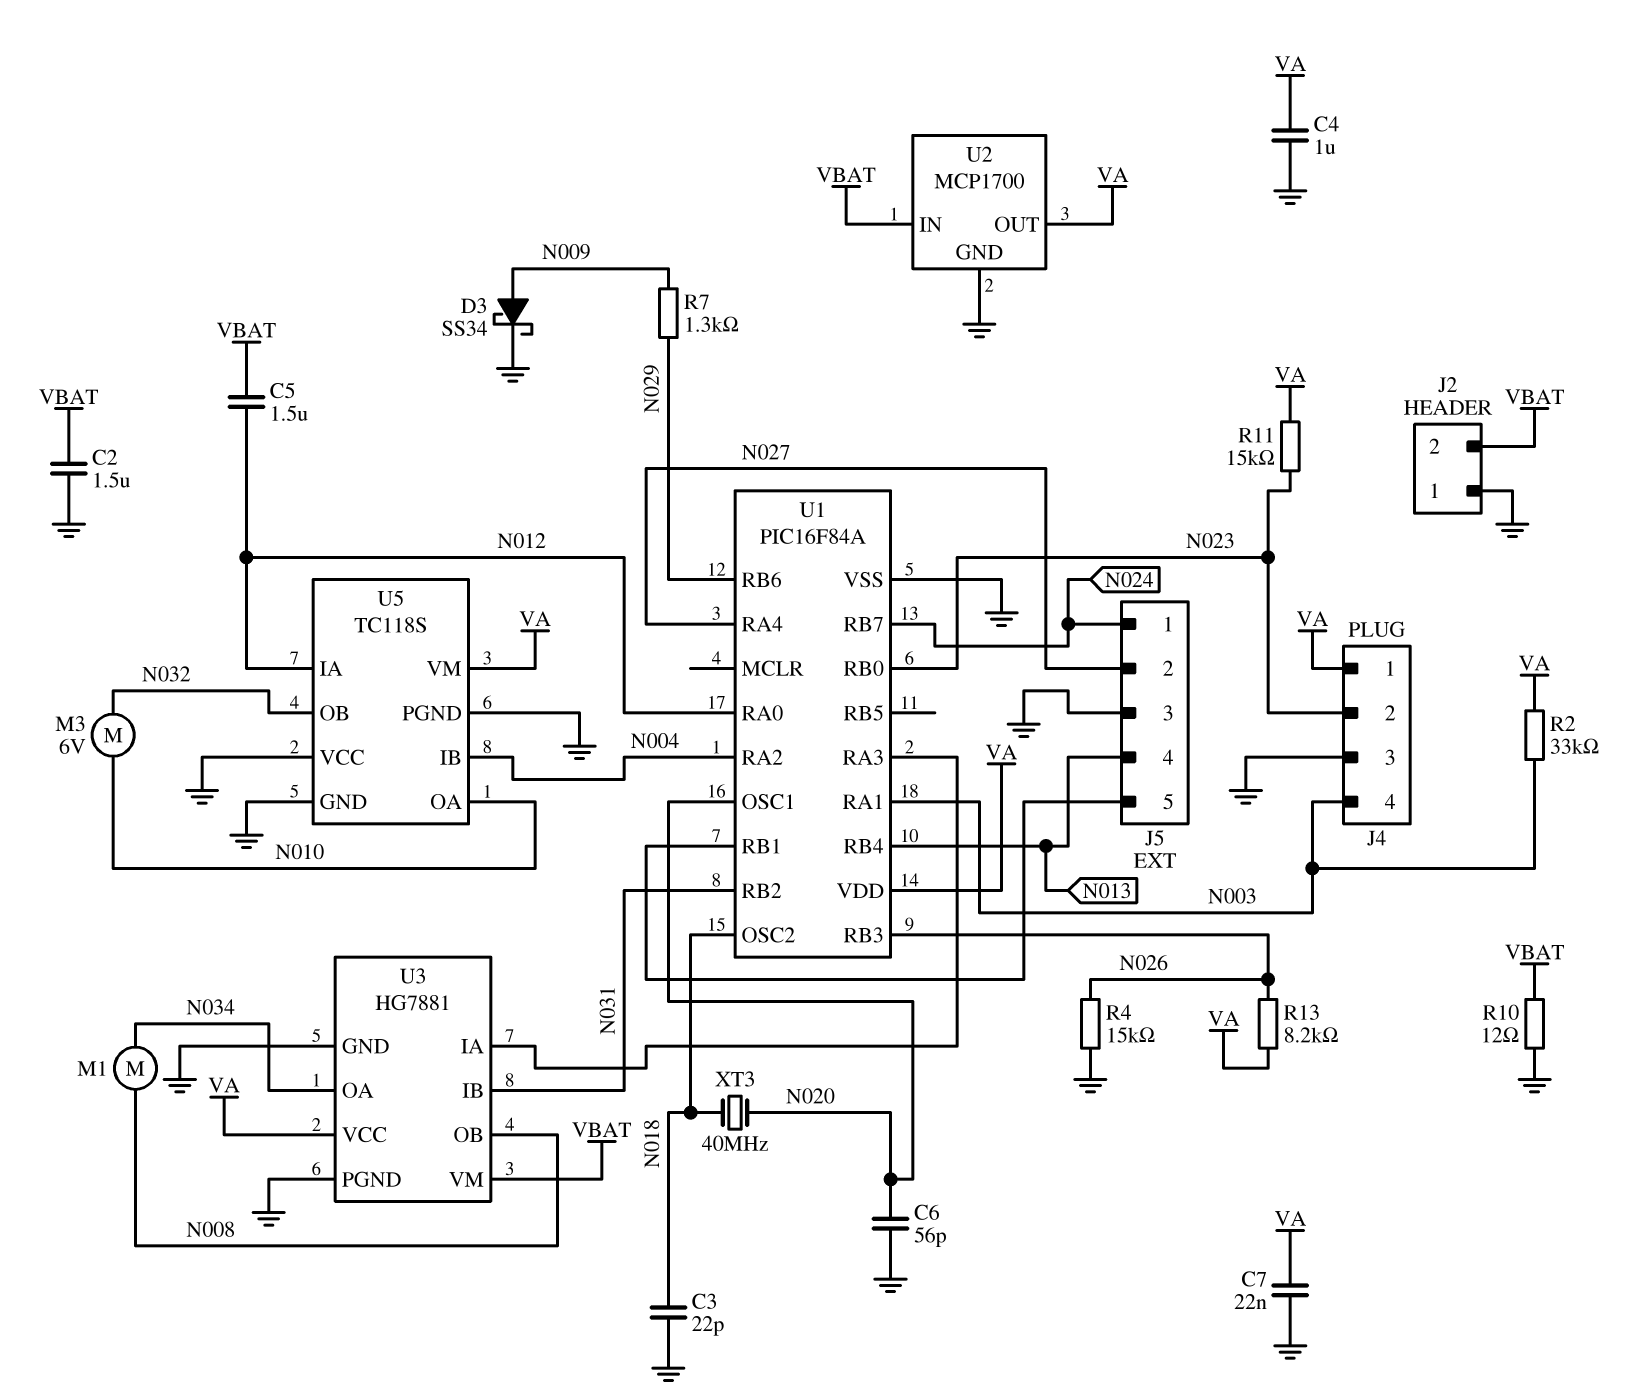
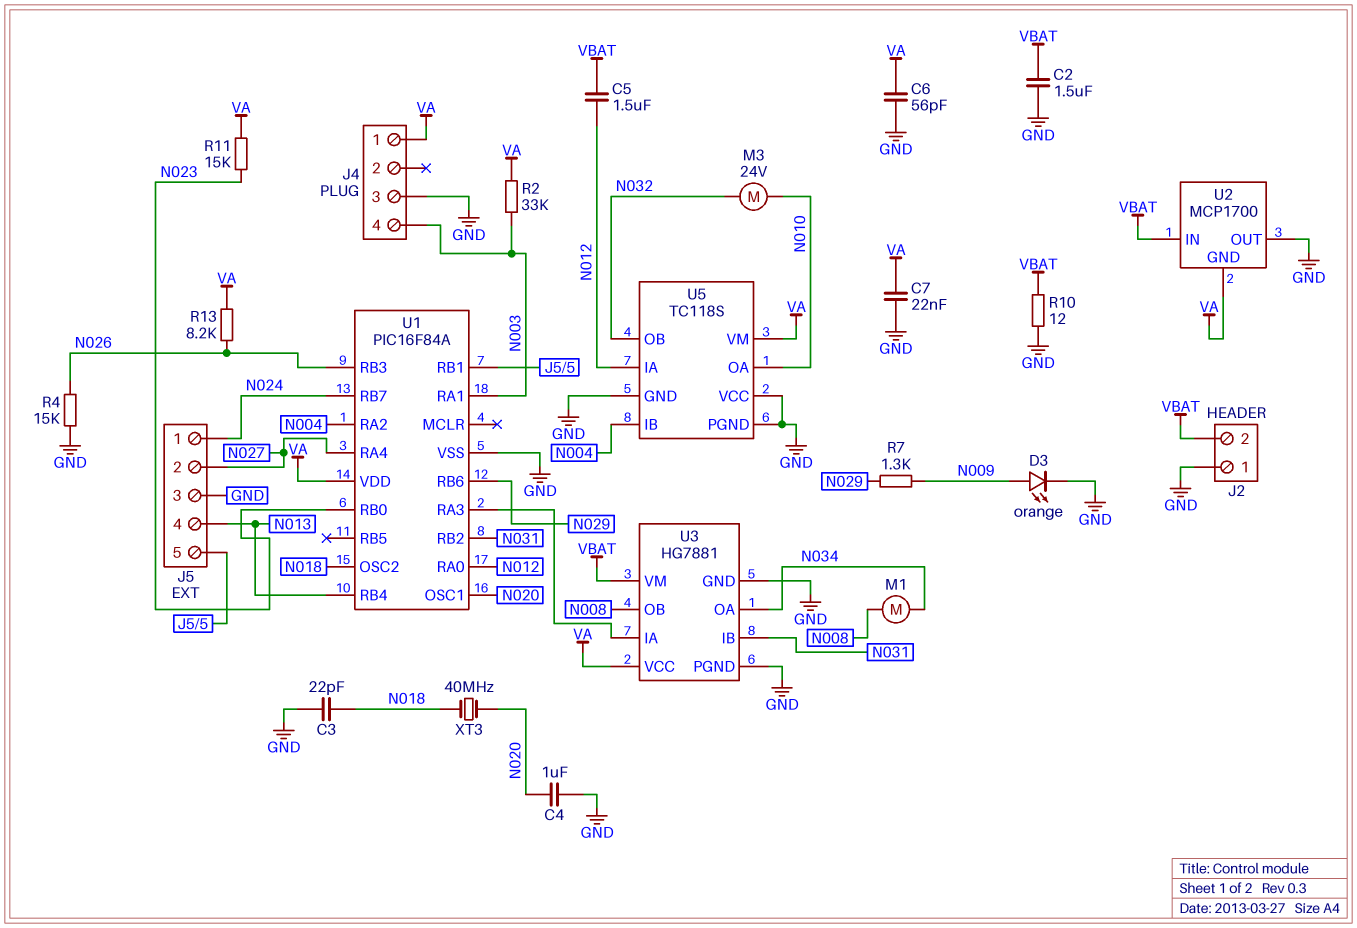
C4: 1uF (GND, VA) -> 1uF (GND, N020)
C6: 56pF (GND, N020) -> 56pF (GND, VA)
D3: schottky SS34 (A N009, K GND) -> LED orange (A N009, K GND)
J4 pin 2: N023 -> none
M3: motor 6V (N010, N032) -> motor 24V (N010, N032)
U2 pin GND: GND -> VA
U2 pin OUT: VA -> GND

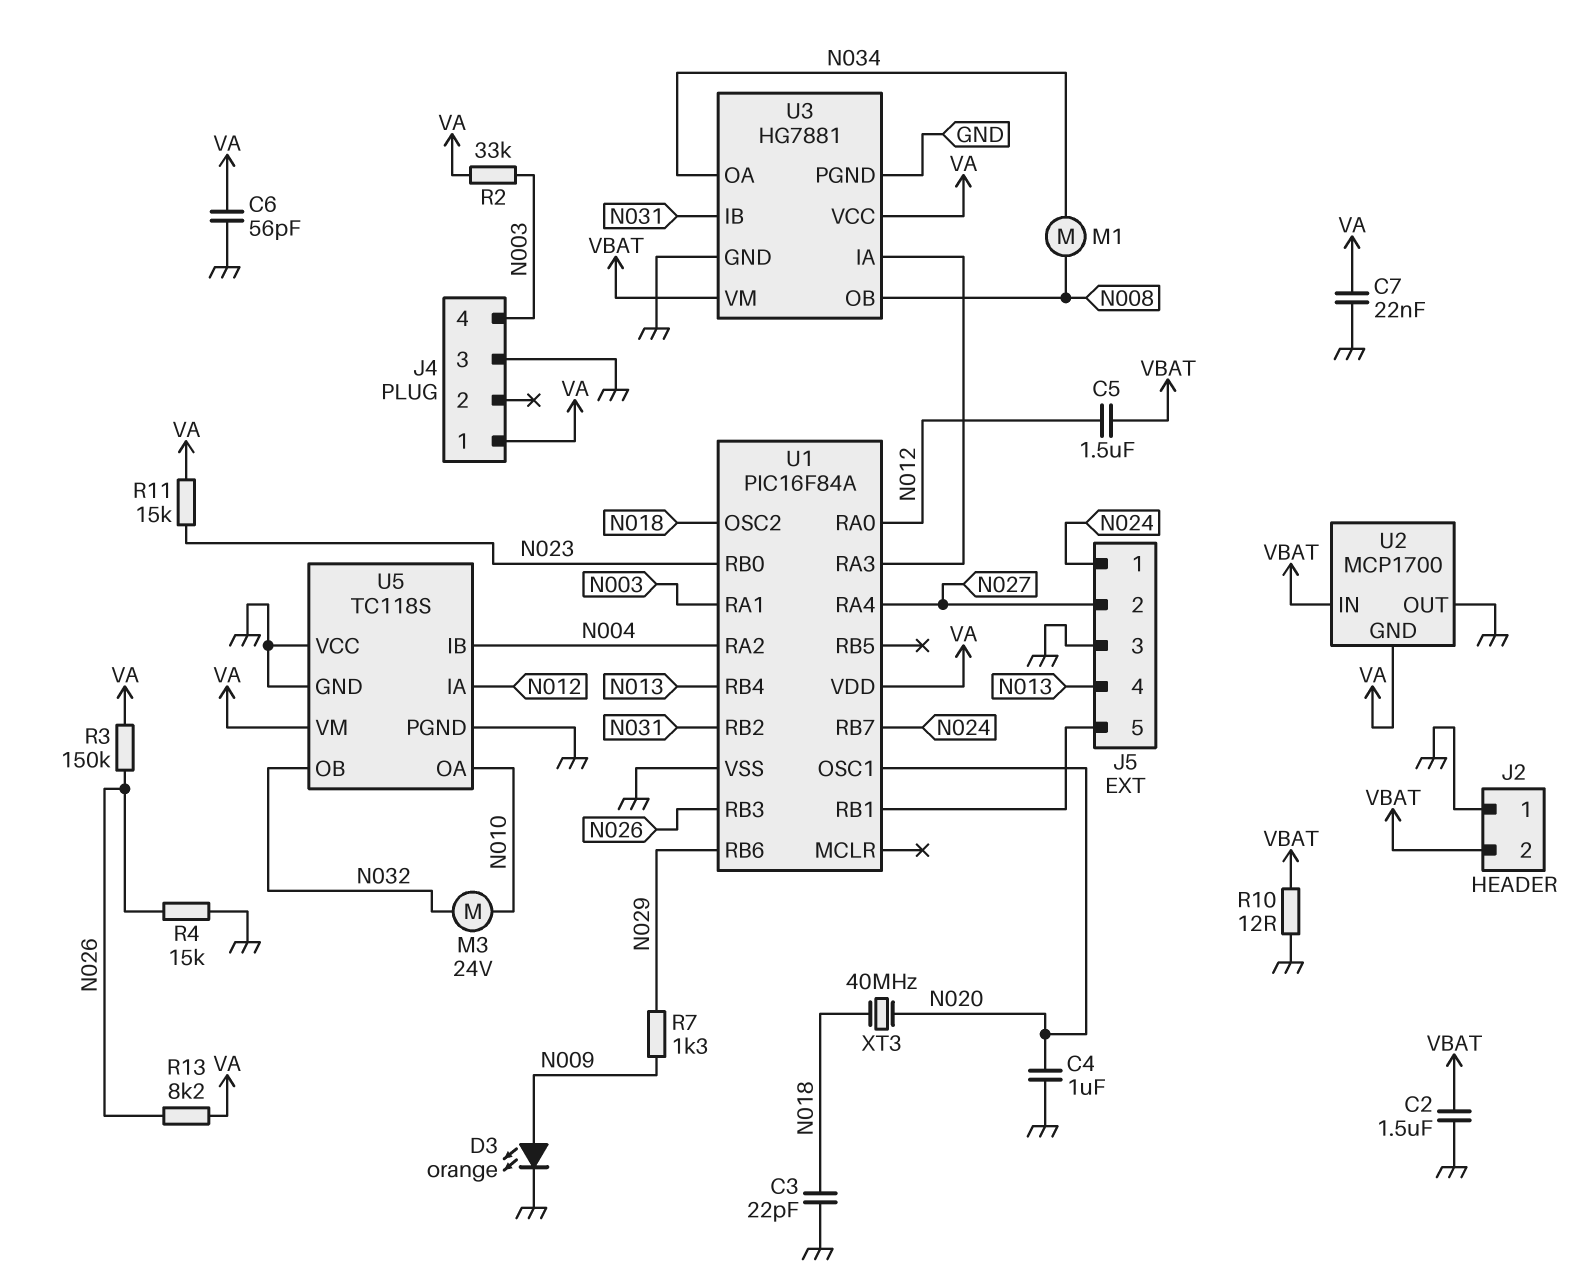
R3: none -> 150k (N026, VA)

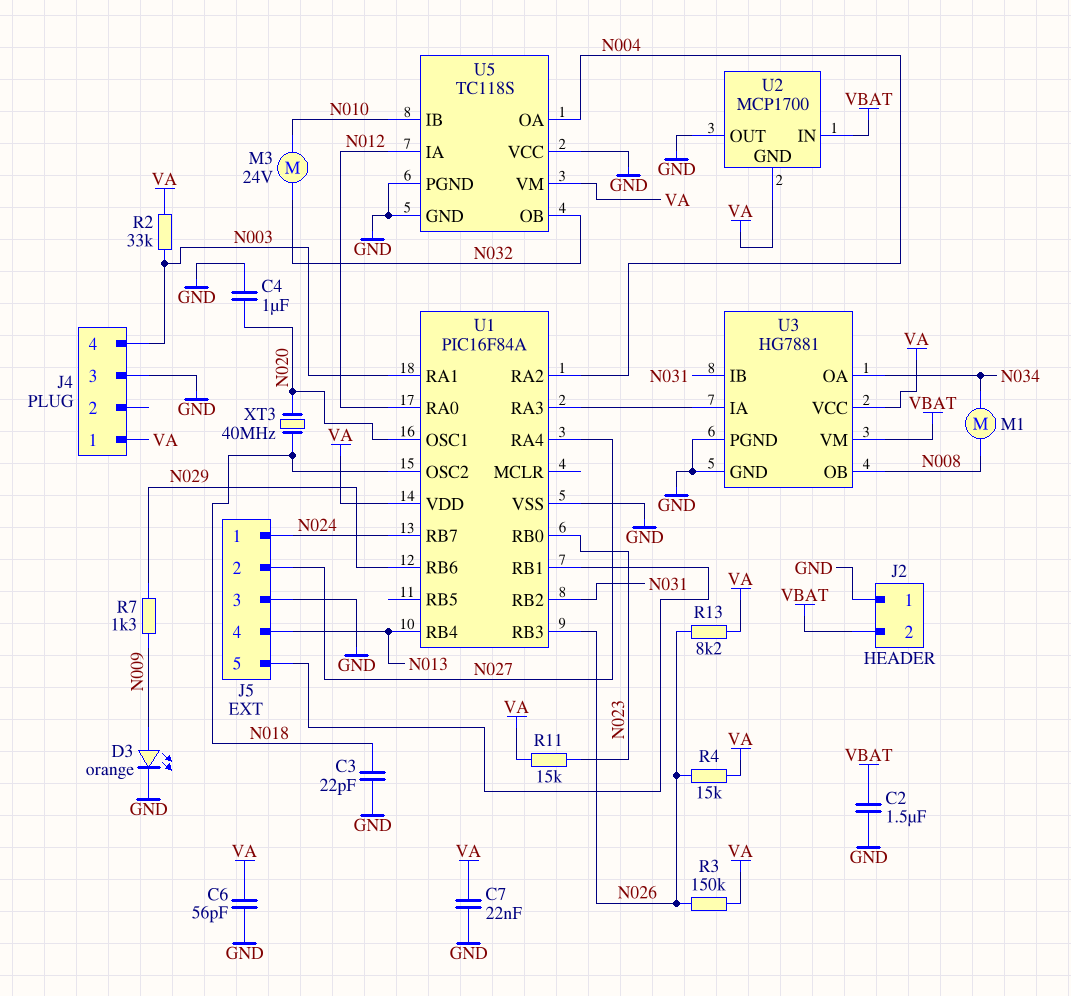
C5: 1.5uF (N012, VBAT) -> none
R4: 15k (GND, N026) -> 15k (N026, VA)
R10: 12 (GND, VBAT) -> none
U5 pin IB: N004 -> N010
U5 pin OA: N010 -> N004

